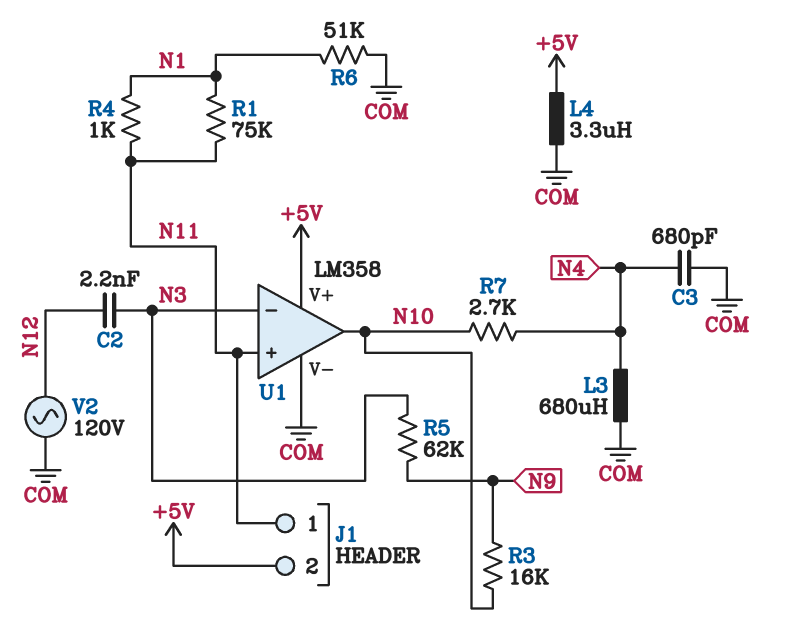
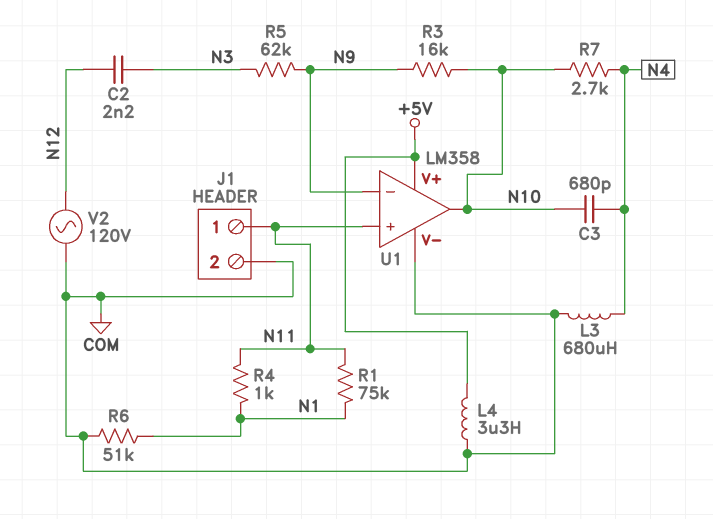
C3: 680pF (COM, N4) -> 680pF (N4, N10)
J1 pin 2: +5V -> COM
U1 pin in-: N3 -> N9

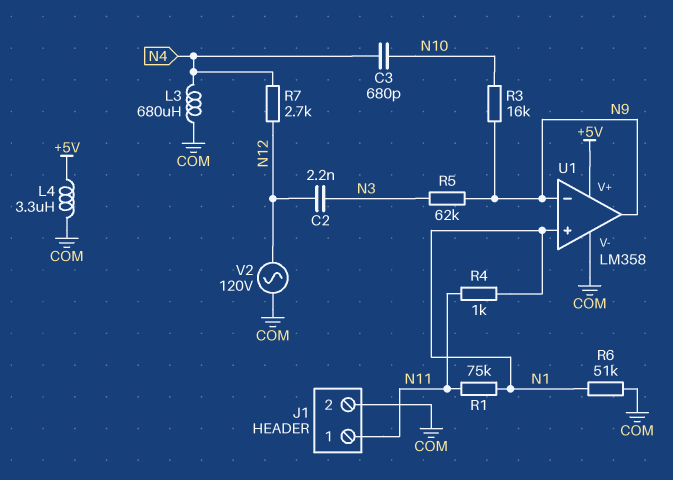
R7: 2.7k (N4, N10) -> 2.7k (N4, N12)
U1 pin in+: N11 -> N1
U1 pin out: N10 -> N9

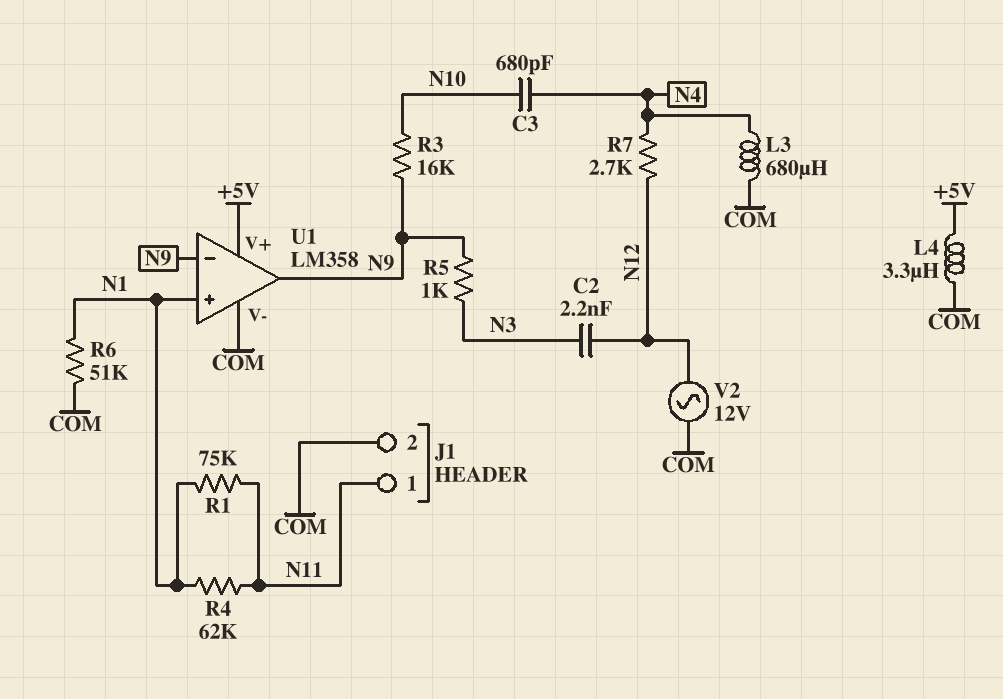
R4: 1k (N1, N11) -> 62k (N1, N11)
R5: 62k (N3, N9) -> 1k (N3, N9)
V2: AC 120V (COM, N12) -> AC 12V (COM, N12)

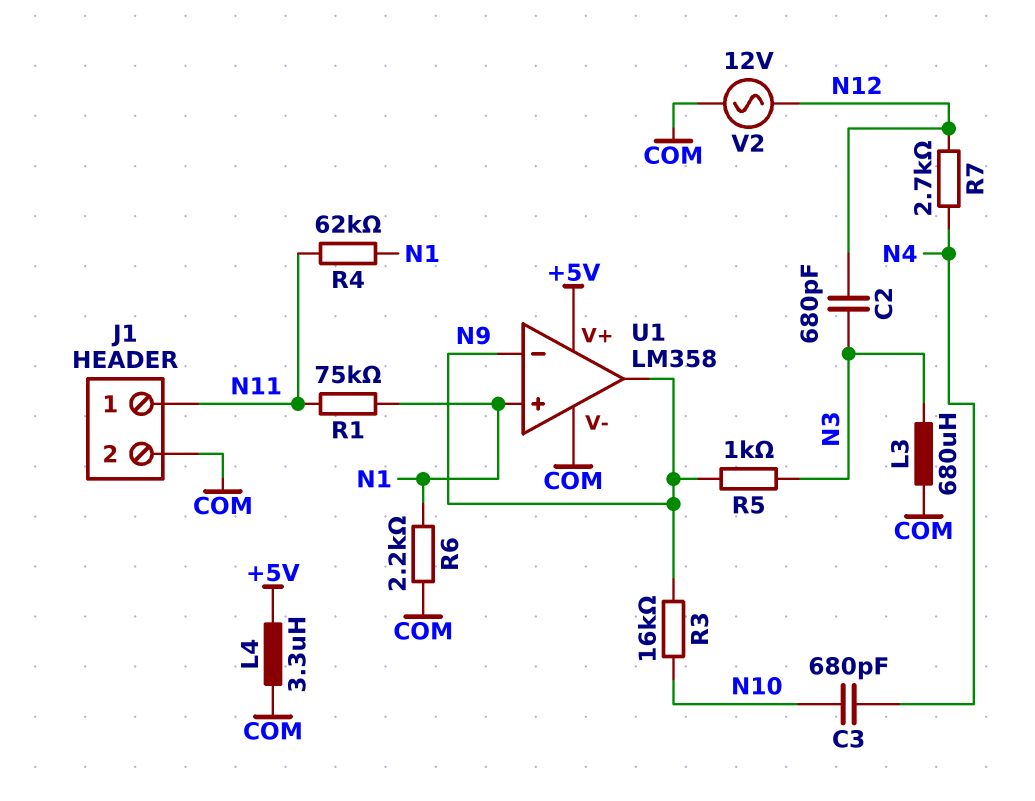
C2: 2.2nF (N3, N12) -> 680pF (N3, N12)
L3: 680uH (COM, N4) -> 680uH (COM, N3)
R6: 51k (COM, N1) -> 2.2k (COM, N1)

